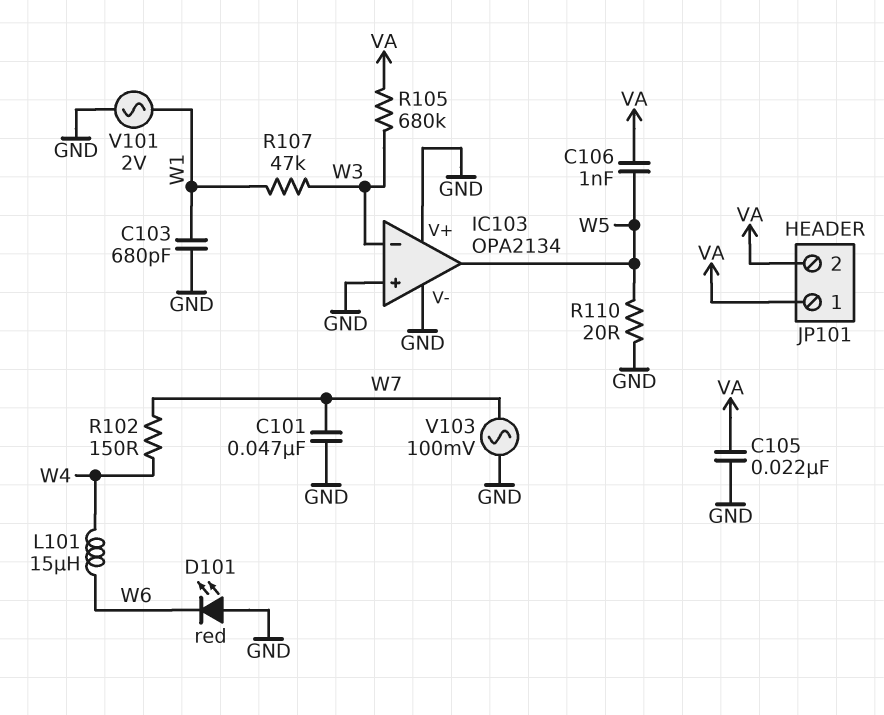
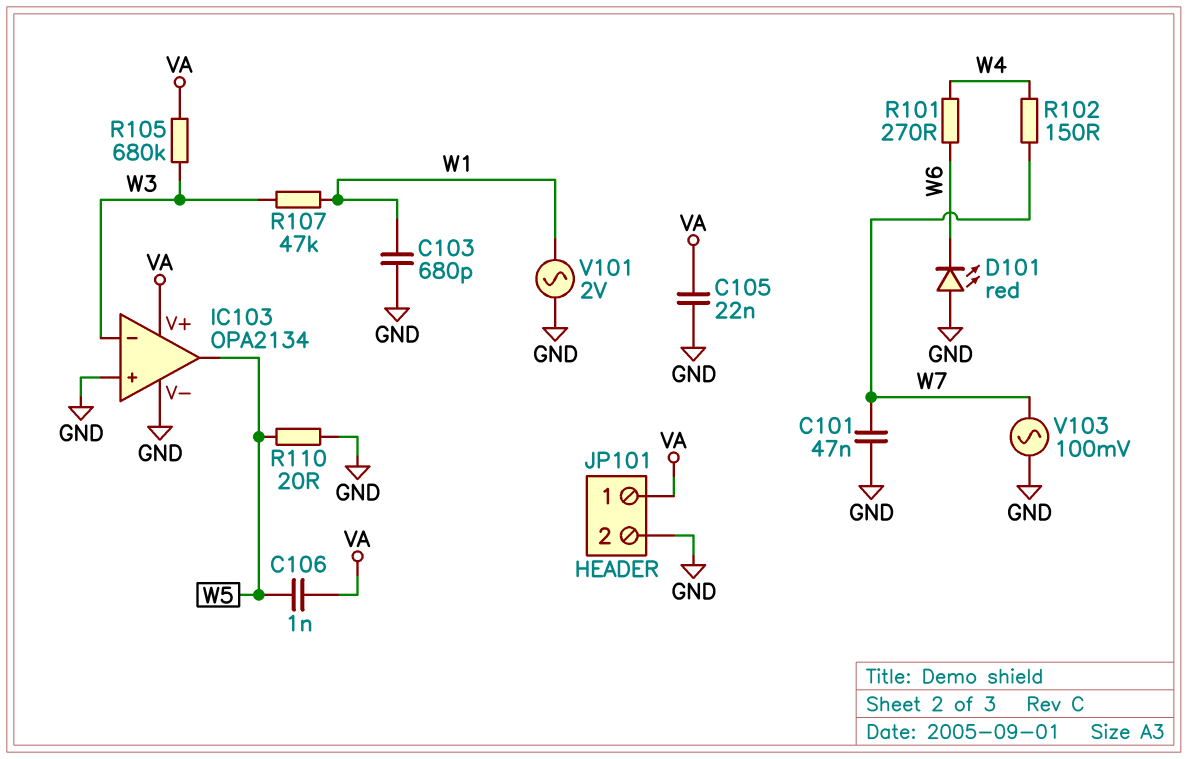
IC103 pin V+: GND -> VA
JP101 pin 2: VA -> GND
L101: 15uH (W4, W6) -> none
R101: none -> 270 (W4, W6)

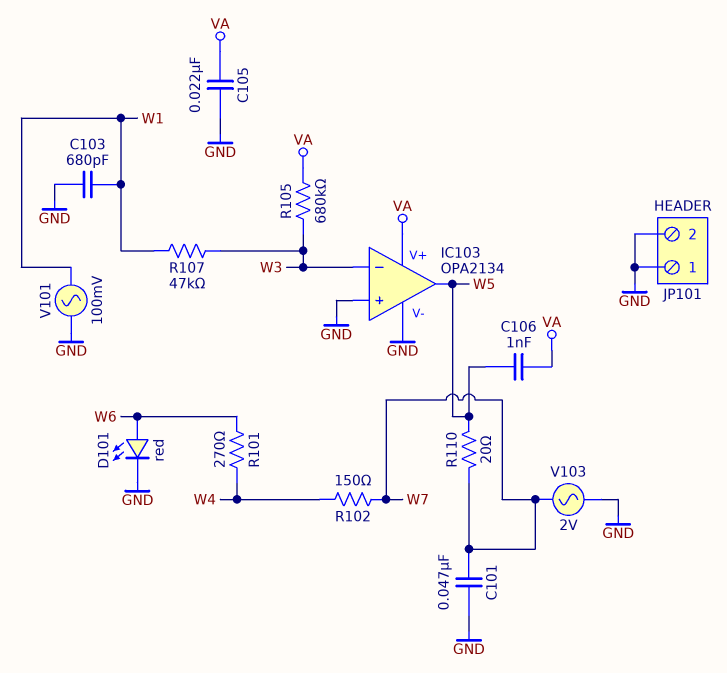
D101: LED red (A GND, K W6) -> LED red (A W6, K GND)
JP101 pin 1: VA -> GND
R110: 20 (GND, W5) -> 20 (W5, W7)
V101: AC 2V (GND, W1) -> AC 100mV (GND, W1)
V103: AC 100mV (GND, W7) -> AC 2V (GND, W7)

